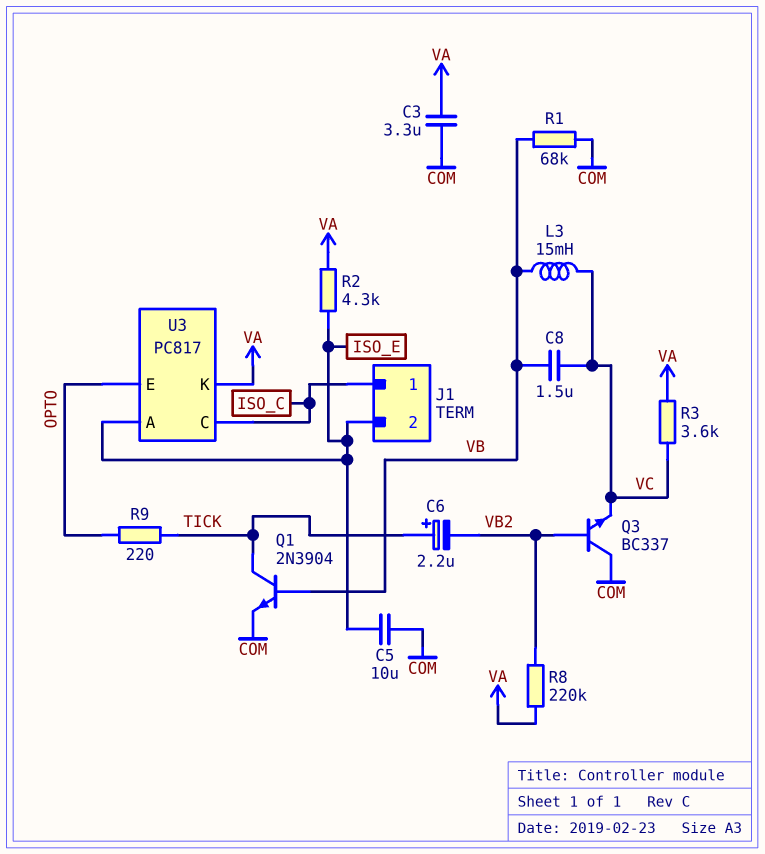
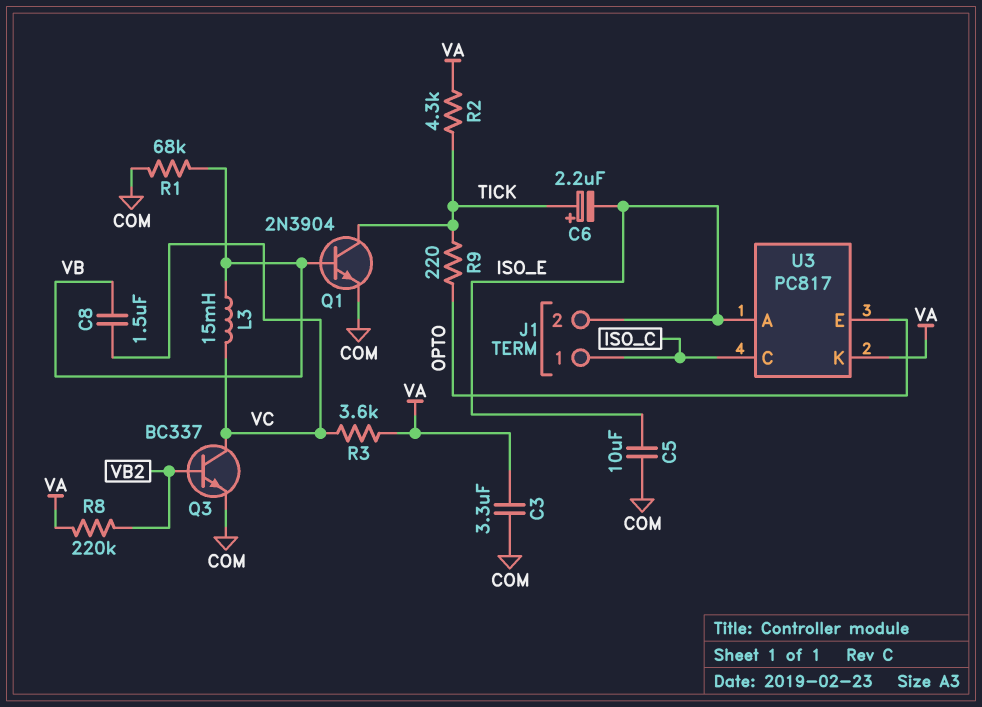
C6: 2.2uF (plus TICK, minus VB2) -> 2.2uF (plus TICK, minus ISO_E)
Q3: NPN BC337 (B VB2, C COM, E VC) -> NPN BC337 (B VB2, C VC, E COM)
R2: 4.3k (ISO_E, VA) -> 4.3k (TICK, VA)

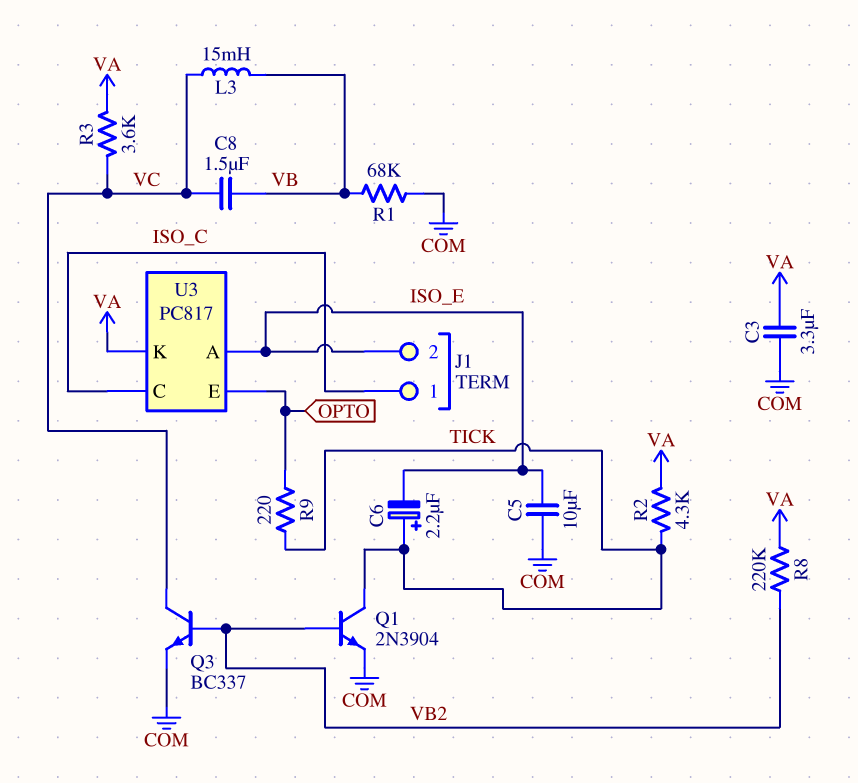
Q1: NPN 2N3904 (B VB, C TICK, E COM) -> NPN 2N3904 (B VB2, C TICK, E COM)

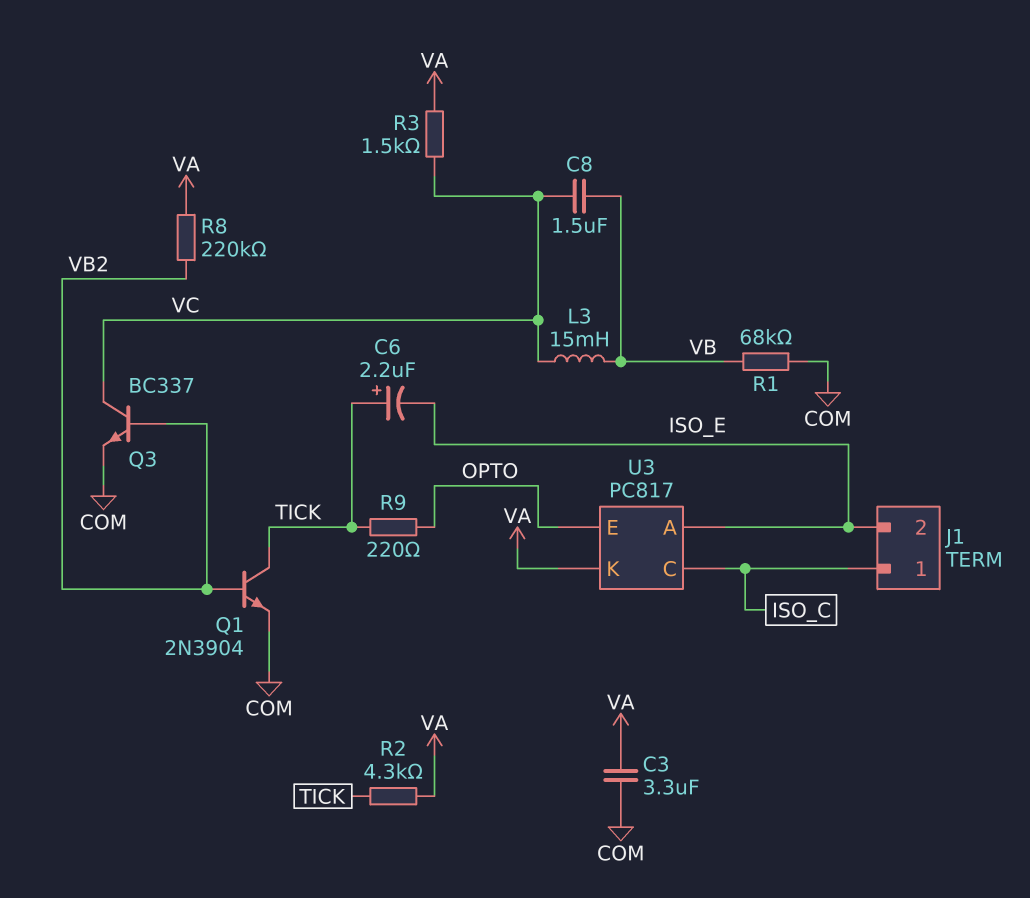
C5: 10uF (COM, ISO_E) -> none
R3: 3.6k (VA, VC) -> 1.5k (VA, VC)

